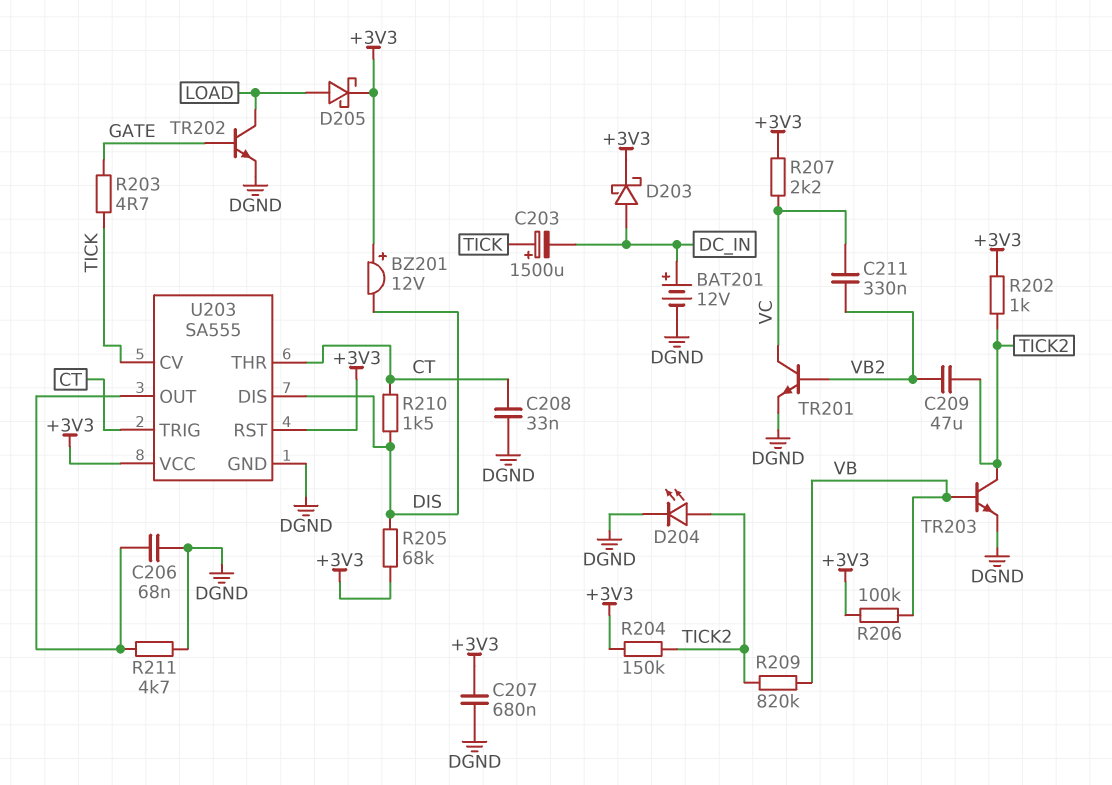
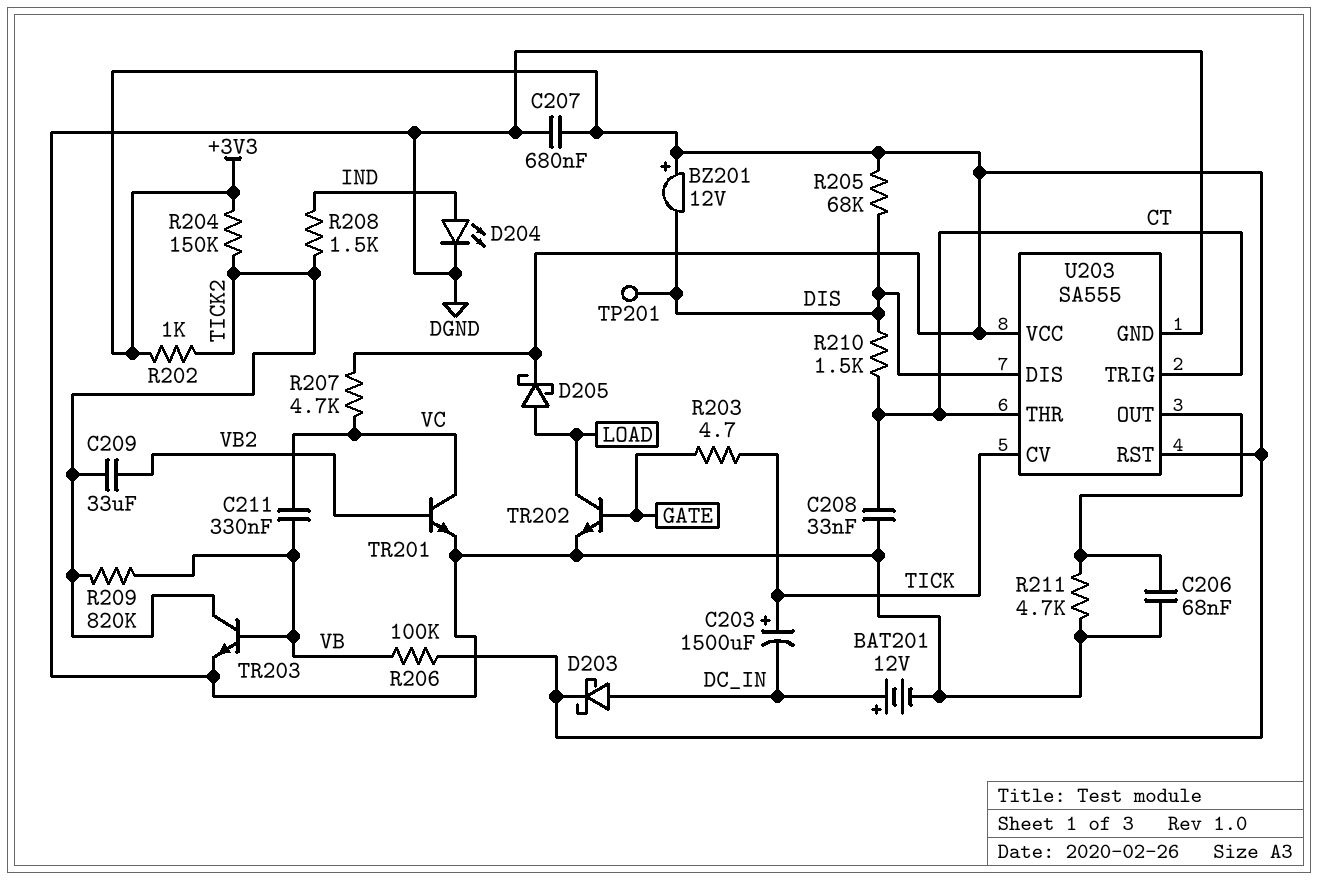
C209: 47uF (TICK2, VB2) -> 33uF (TICK2, VB2)
C211: 330nF (VB2, VC) -> 330nF (VB, VC)
D204: LED (A TICK2, K DGND) -> LED (A IND, K DGND)
R207: 2.2k (+3V3, VC) -> 4.7k (+3V3, VC)
R208: none -> 1.5k (IND, TICK2)
TP201: none -> test point (DIS)

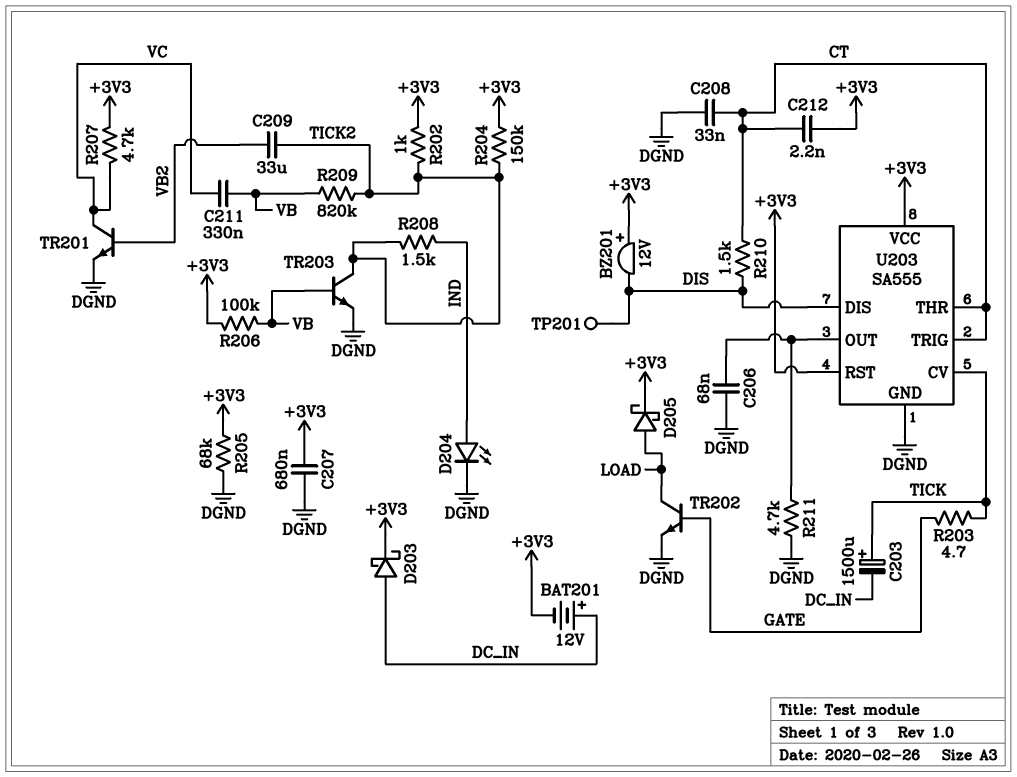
BAT201: 12V (plus DC_IN, minus DGND) -> 12V (plus DC_IN, minus +3V3)
C212: none -> 2.2nF (+3V3, CT)
R205: 68k (+3V3, DIS) -> 68k (+3V3, DGND)

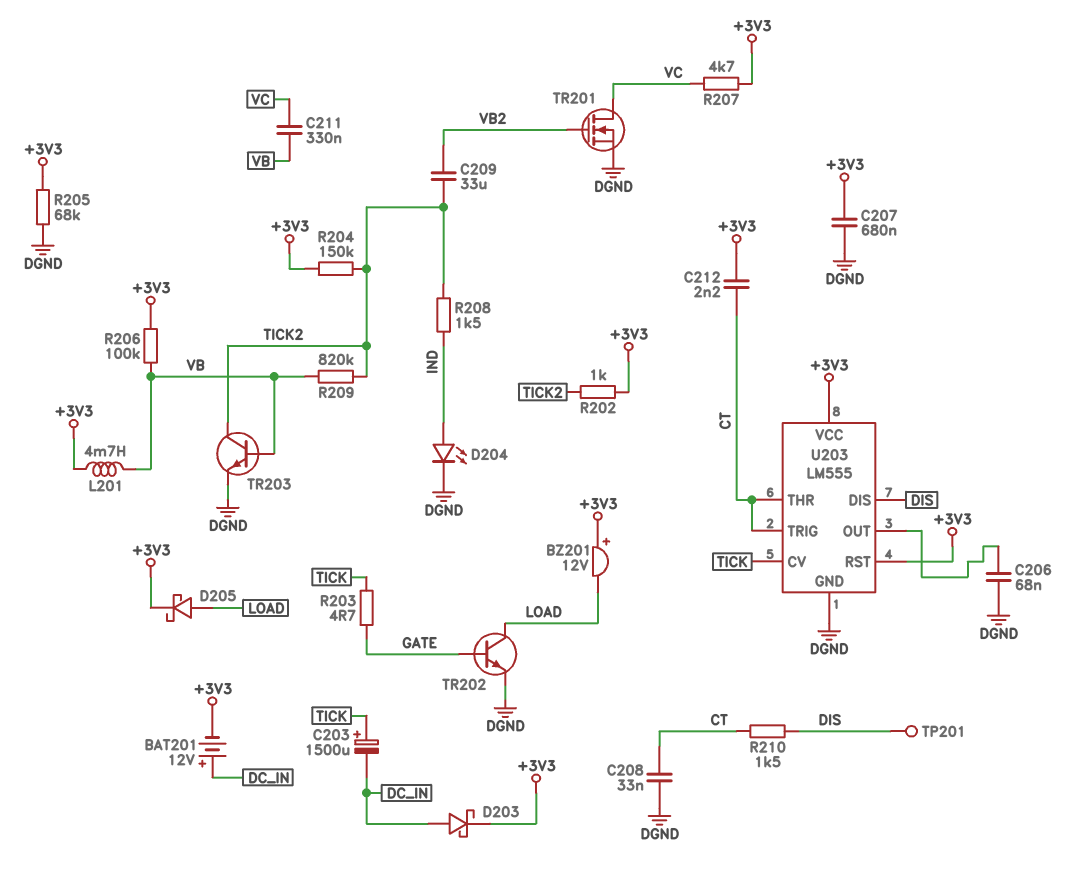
BZ201: buzzer 12V (plus +3V3, minus DIS) -> buzzer 12V (plus +3V3, minus LOAD)
L201: none -> 4.7mH (+3V3, VB)
R211: 4.7k (DGND, U203/OUT) -> none
TR201: NPN (B VB2, C VC, E DGND) -> NMOS (G VB2, D VC, S DGND)
U203: SA555 -> LM555

